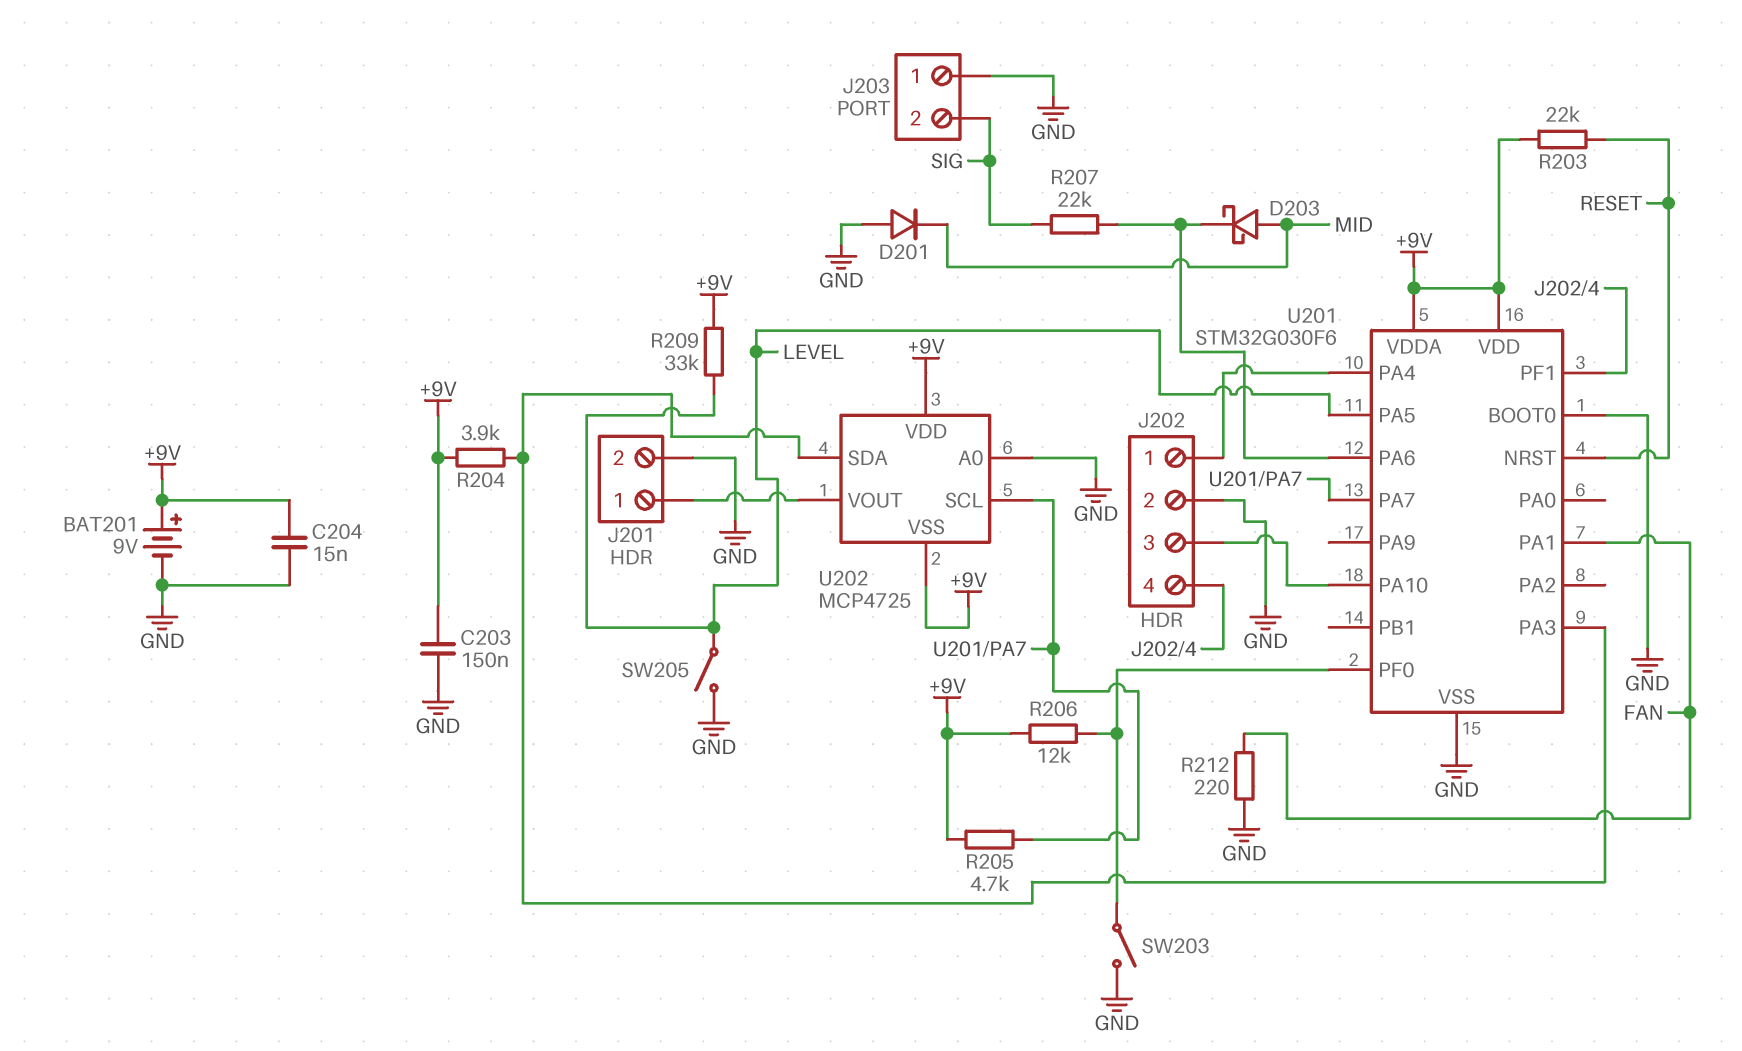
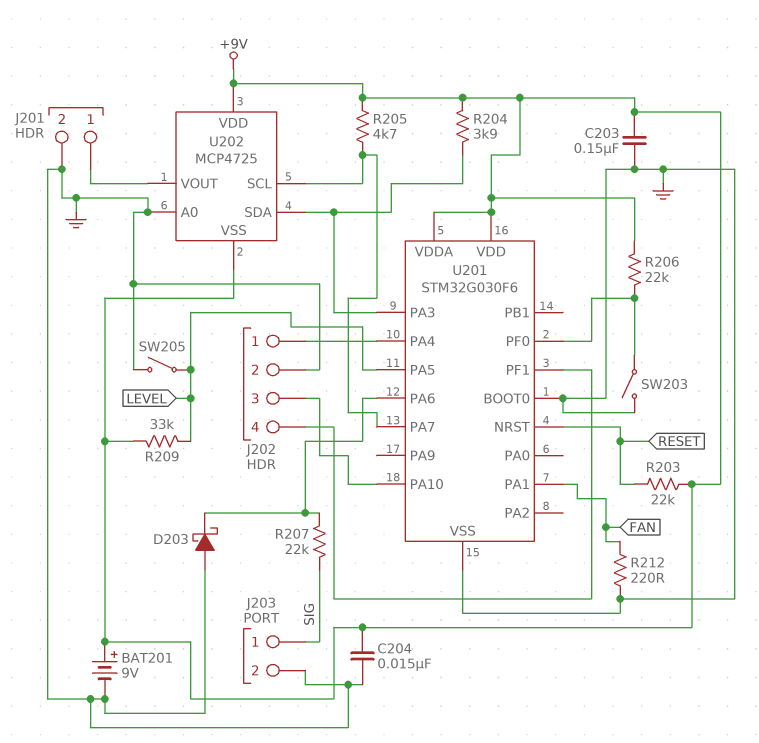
D201: diode (A GND, K MID) -> none
D203: schottky (A MID, K U201/PA6) -> schottky (A GND, K U201/PA6)
J203 pin 1: GND -> SIG
J203 pin 2: SIG -> GND
R206: 12k (+9V, U201/PF0) -> 22k (+9V, U201/PF0)

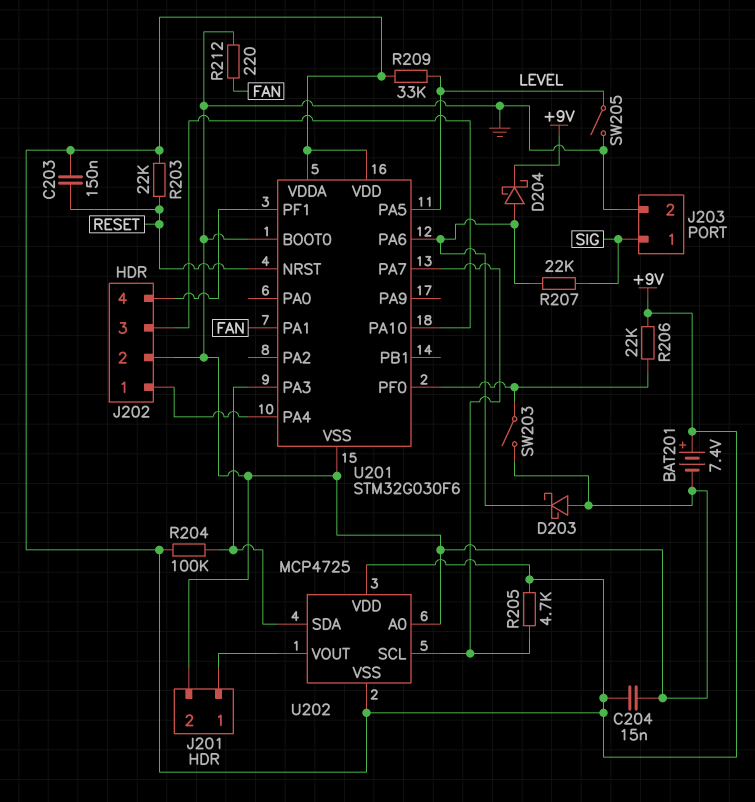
BAT201: 9V (plus +9V, minus GND) -> 7.4V (plus +9V, minus GND)
C203: 150nF (+9V, GND) -> 150nF (+9V, RESET)
D204: none -> schottky (A U201/PA6, K +9V)
R204: 3.9k (+9V, U201/PA3) -> 100k (+9V, U201/PA3)

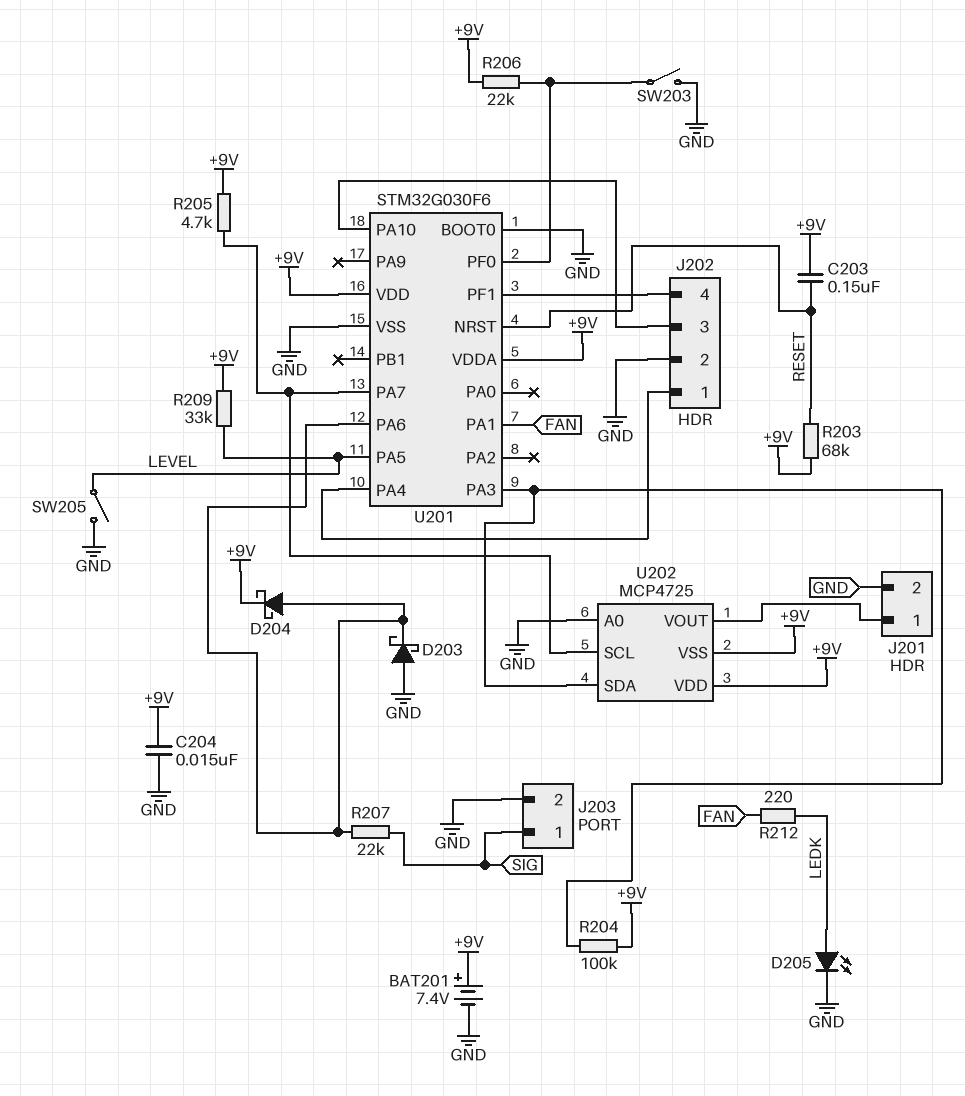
D205: none -> LED (A LEDK, K GND)
R203: 22k (+9V, RESET) -> 68k (+9V, RESET)
R212: 220 (FAN, GND) -> 220 (FAN, LEDK)

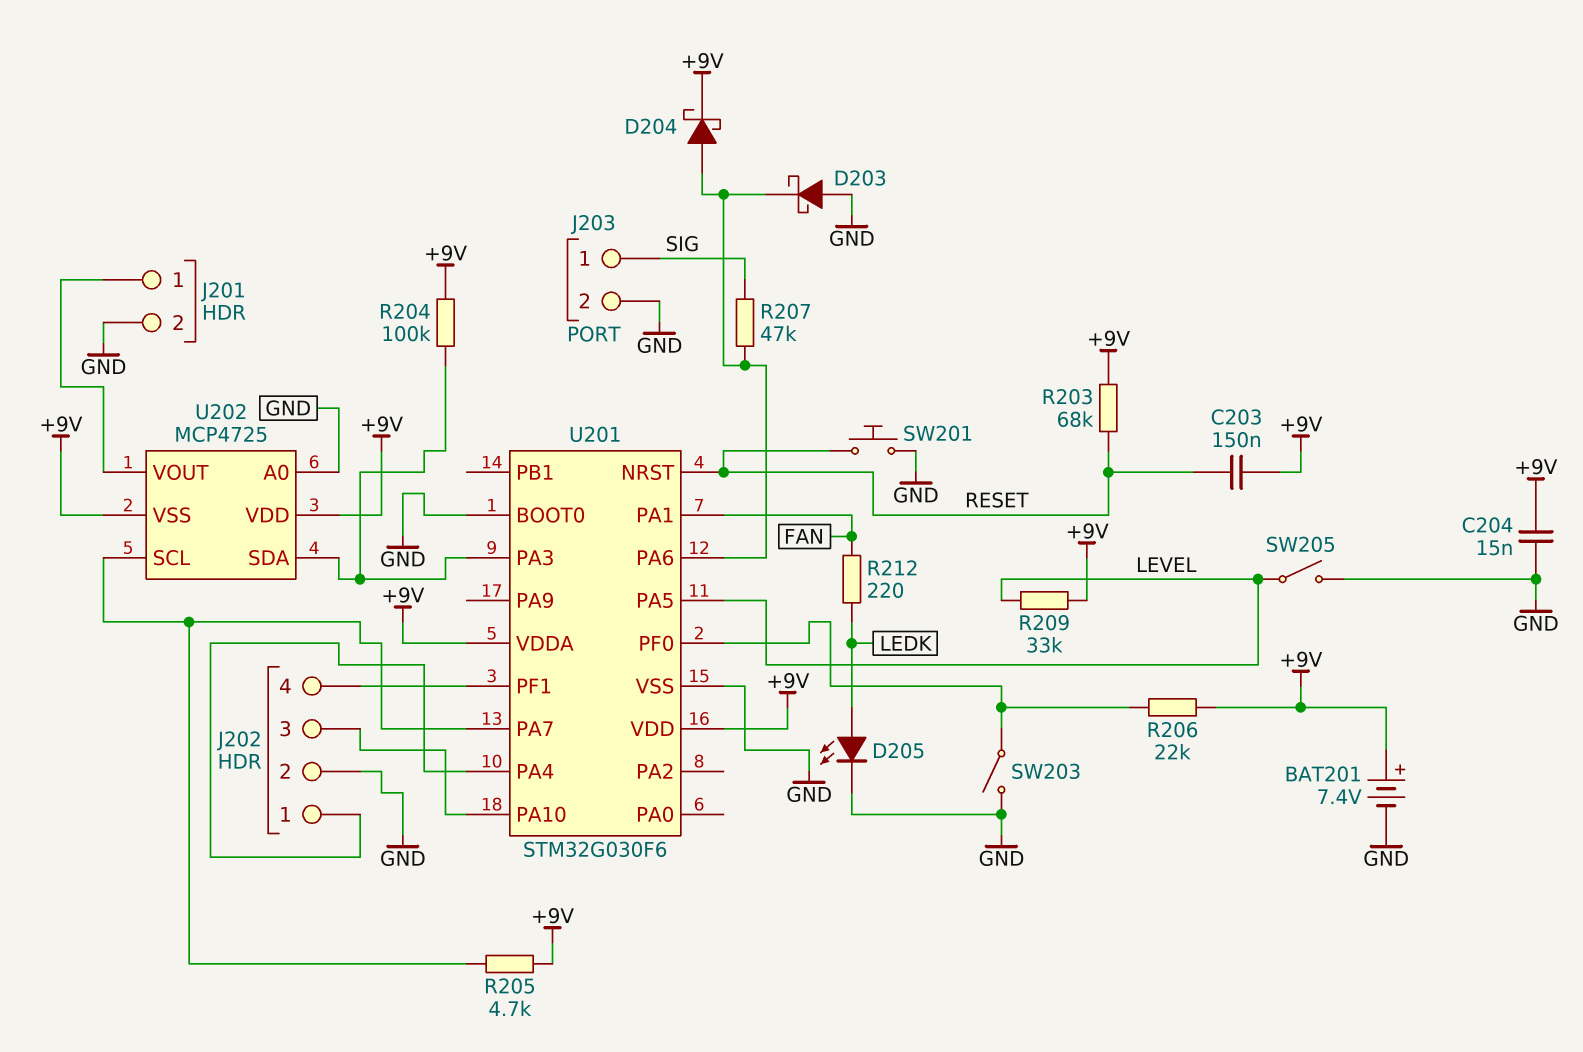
R207: 22k (SIG, U201/PA6) -> 47k (SIG, U201/PA6)
SW201: none -> button (GND, RESET)

